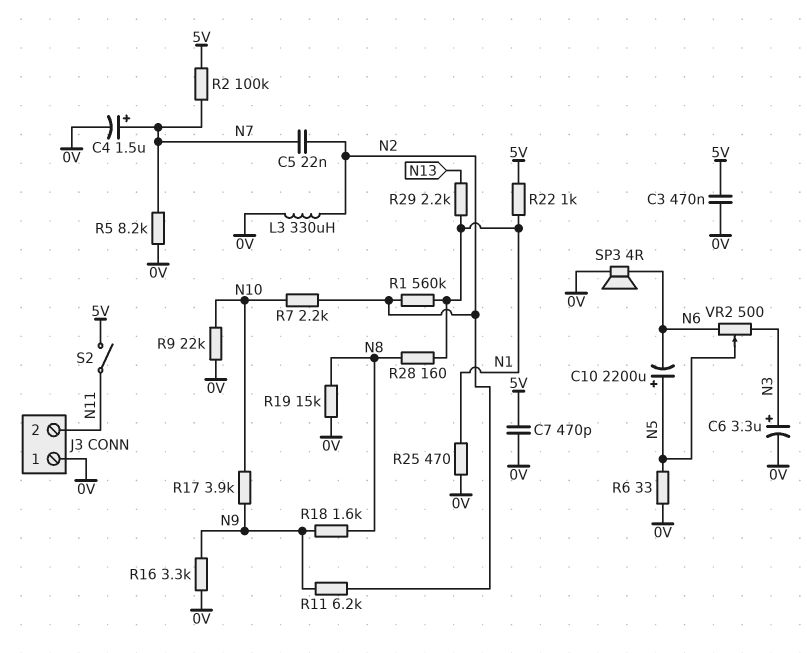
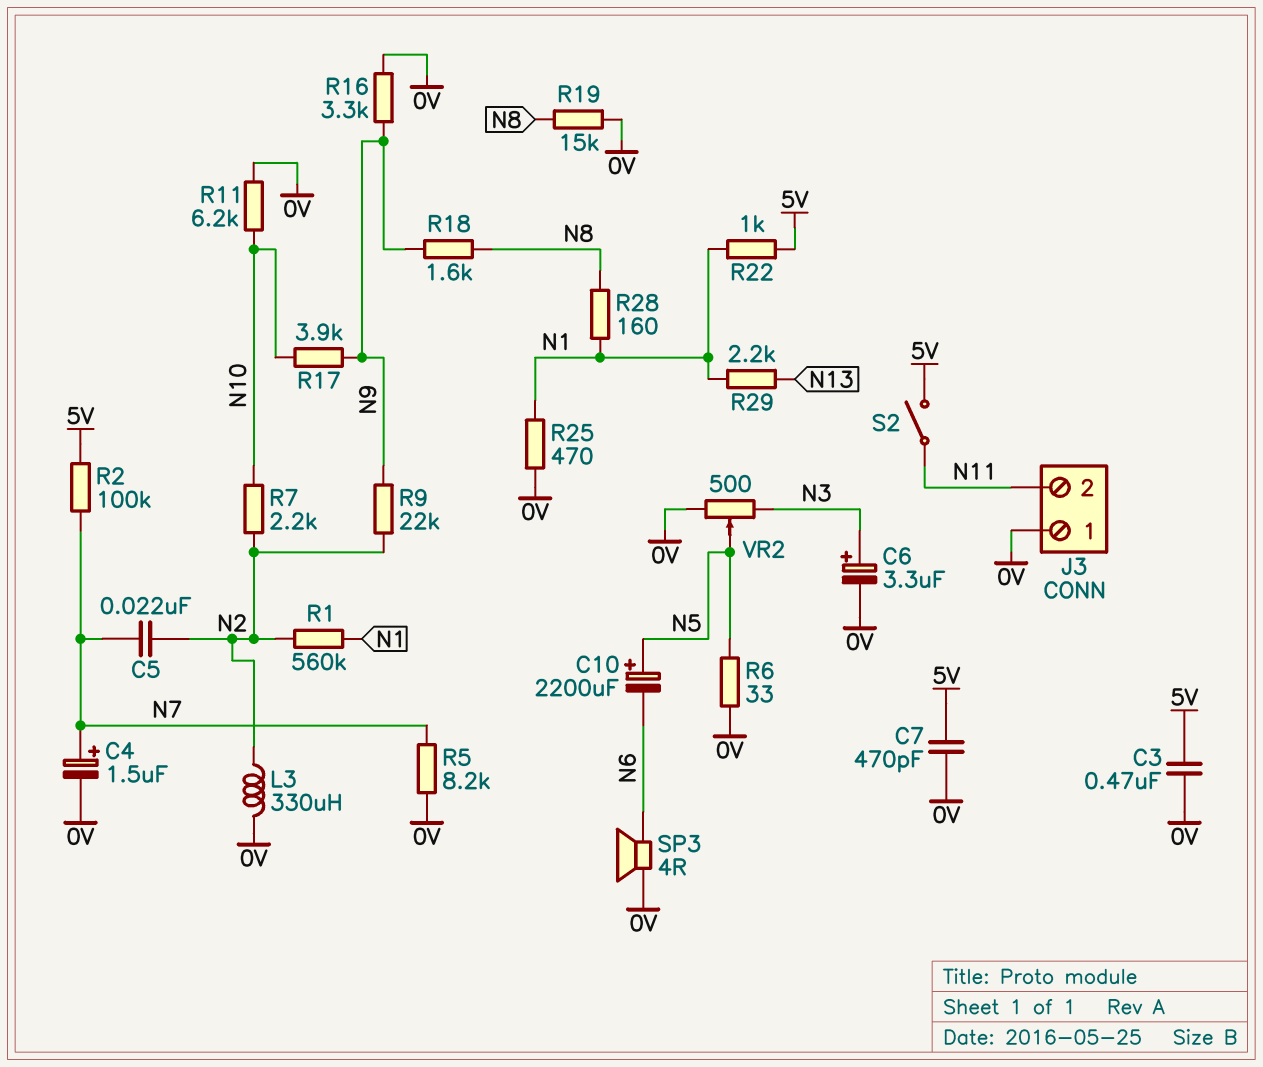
R9: 22k (0V, N10) -> 22k (N2, N9)
R11: 6.2k (N2, N9) -> 6.2k (0V, N10)
VR2: 500 (N3, N6, wiper N5) -> 500 (0V, N3, wiper N5)

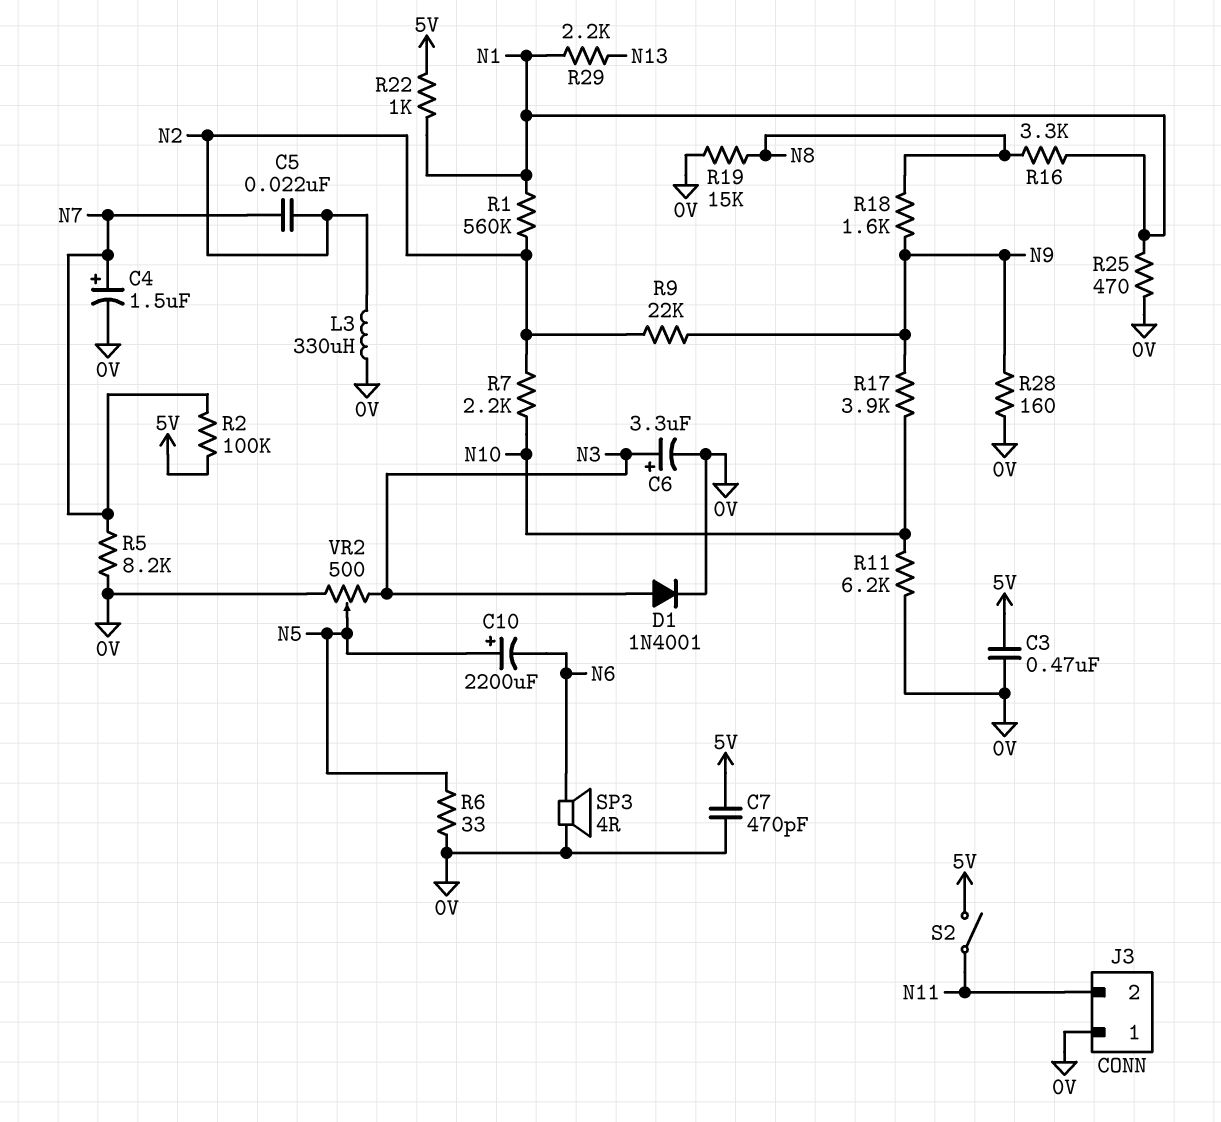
D1: none -> diode 1N4001 (A N3, K 0V)
R16: 3.3k (0V, N9) -> 3.3k (N1, N8)
R28: 160 (N1, N8) -> 160 (0V, N9)

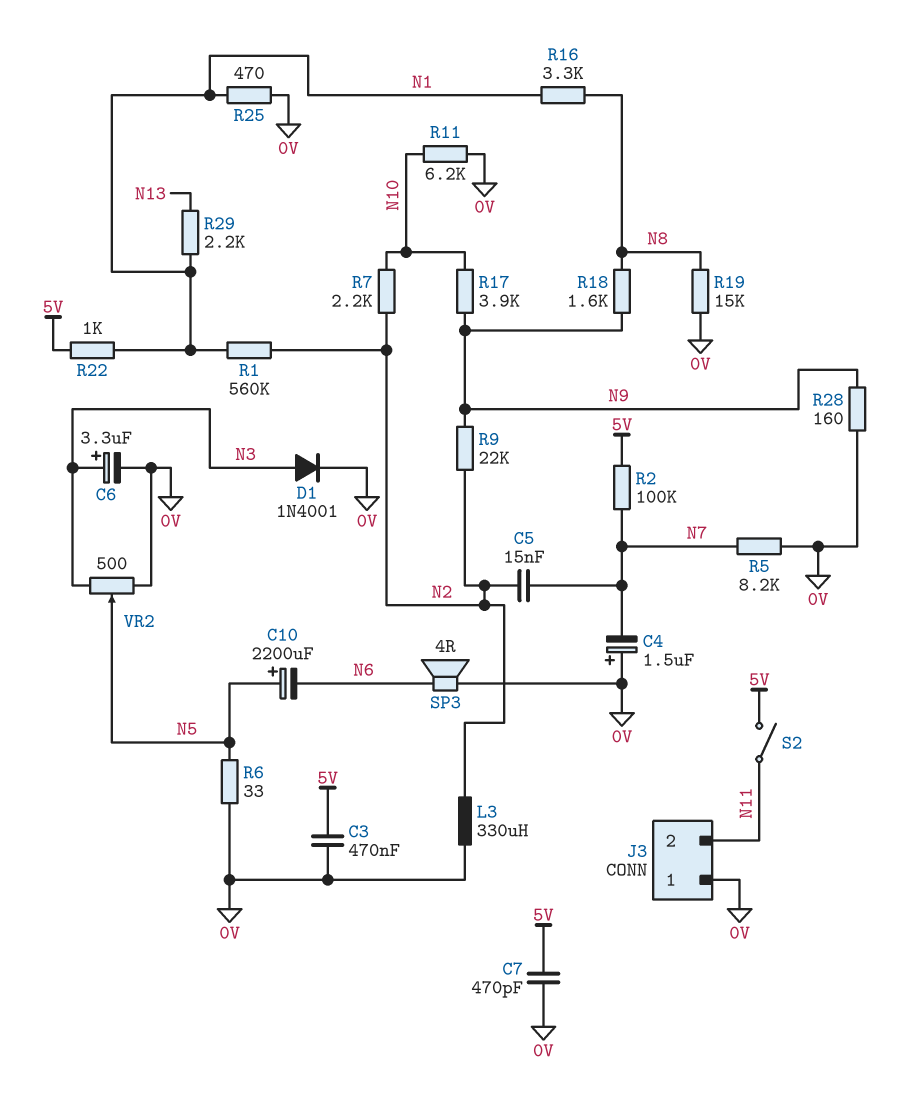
C4: 1.5uF (plus N7, minus 0V) -> 1.5uF (plus 0V, minus N7)
C5: 22nF (N2, N7) -> 15nF (N2, N7)

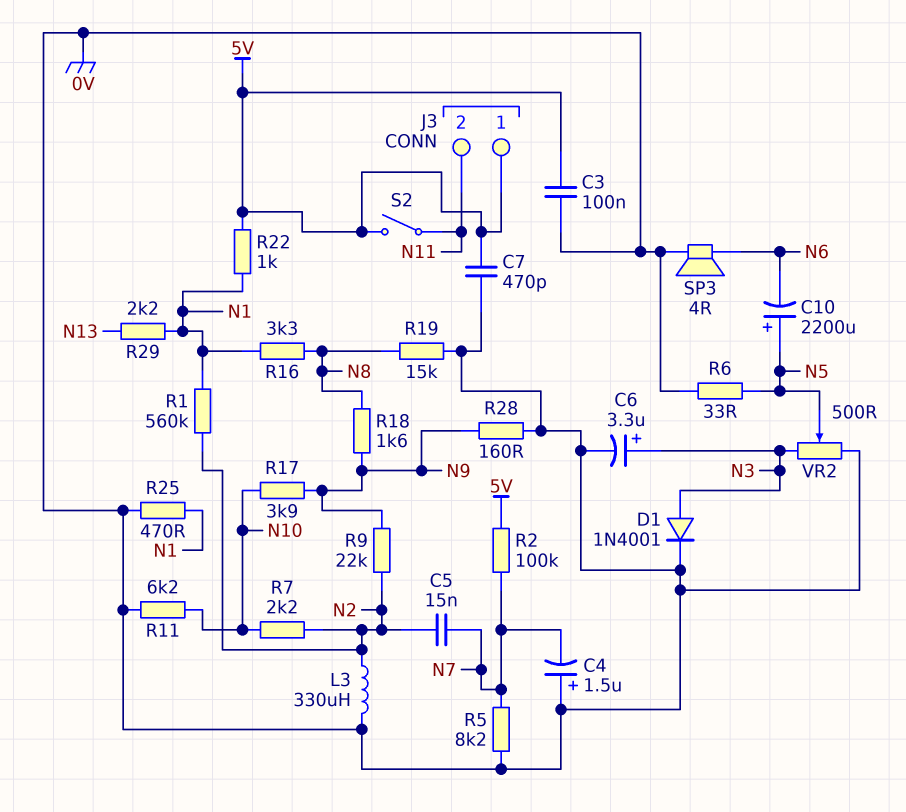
C3: 470nF (0V, 5V) -> 100nF (0V, 5V)
J3 pin 1: 0V -> 5V

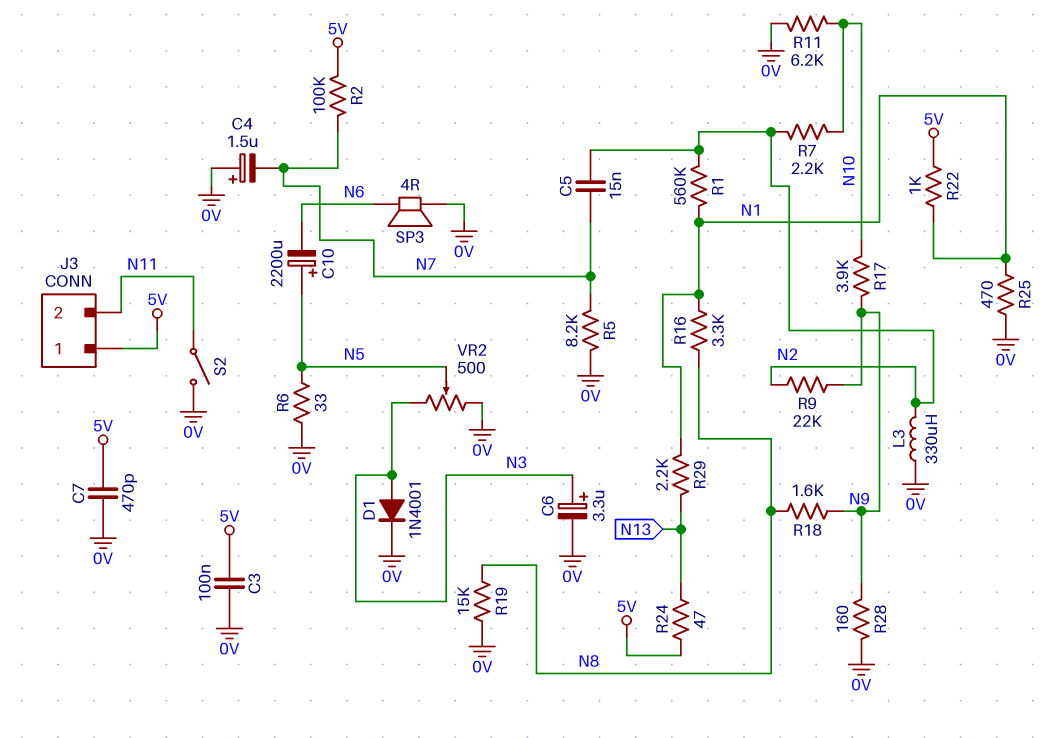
R24: none -> 47 (5V, N13)
S2: switch (5V, N11) -> switch (0V, N11)

